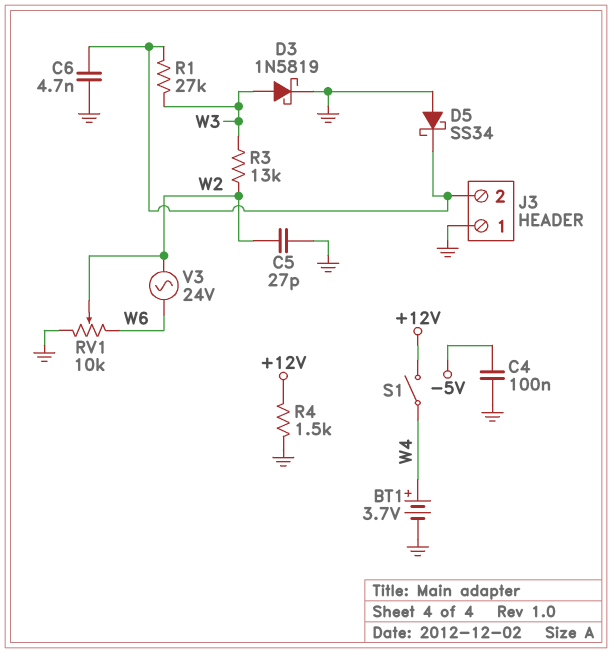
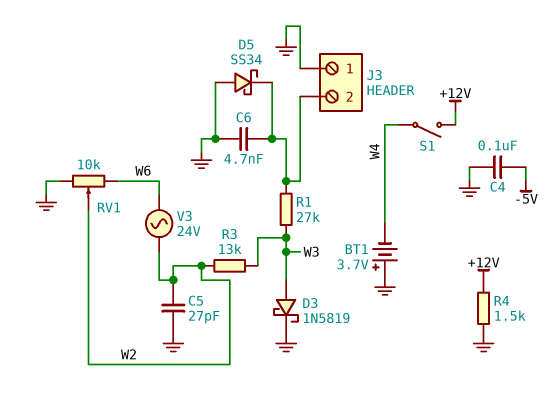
BT1: 3.7V (plus W4, minus GND) -> 3.7V (plus GND, minus W4)

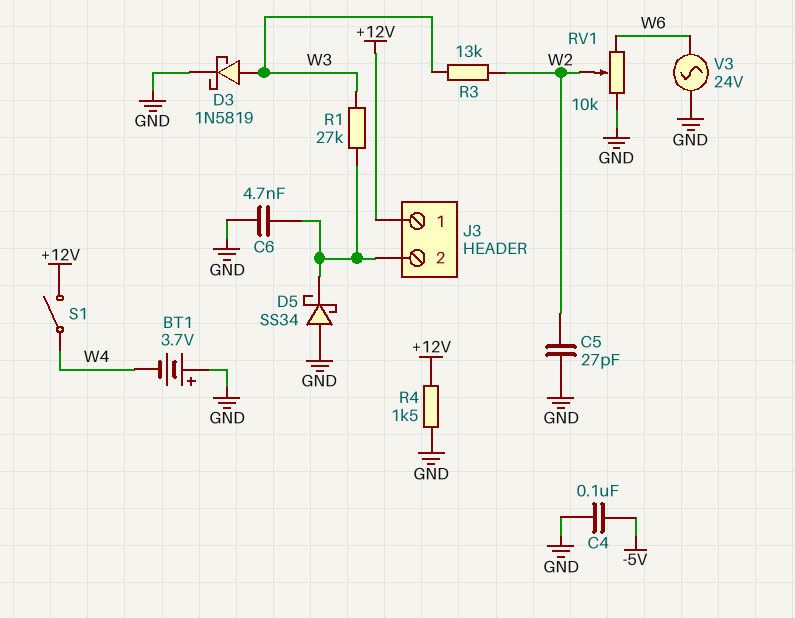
J3 pin 1: GND -> +12V
V3: AC 24V (W2, W6) -> AC 24V (GND, W6)

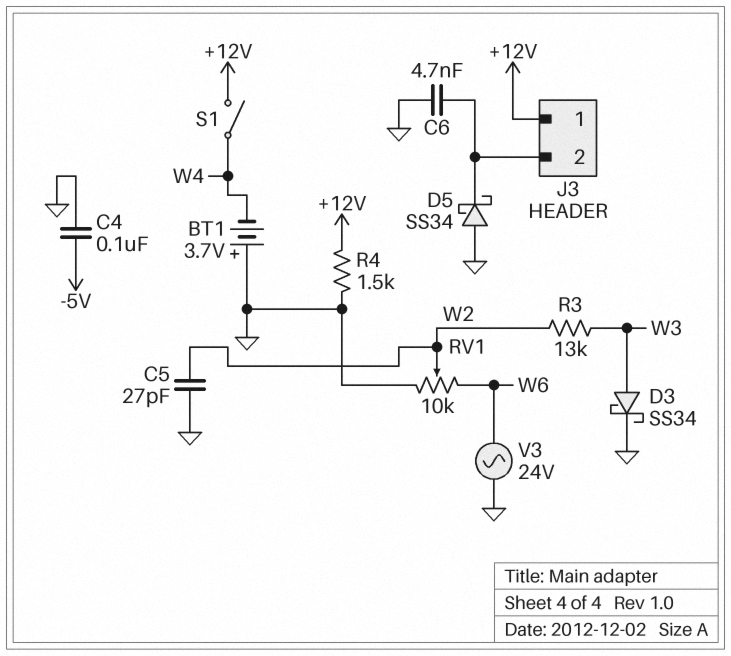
D3: schottky 1N5819 (A W3, K GND) -> schottky SS34 (A W3, K GND)
R1: 27k (J3/2, W3) -> none

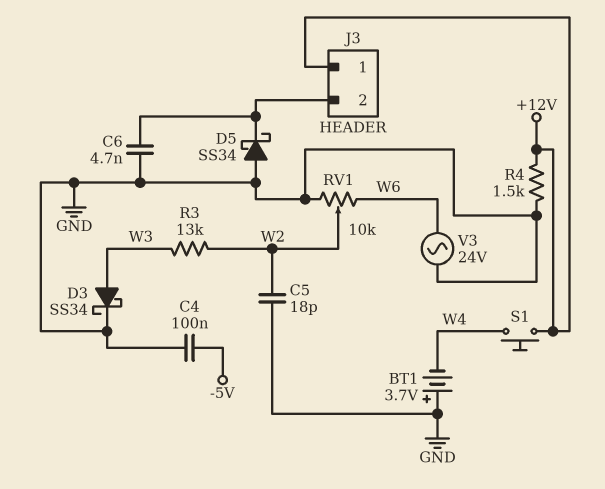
C5: 27pF (GND, W2) -> 18pF (GND, W2)
S1: switch (+12V, W4) -> button (+12V, W4)

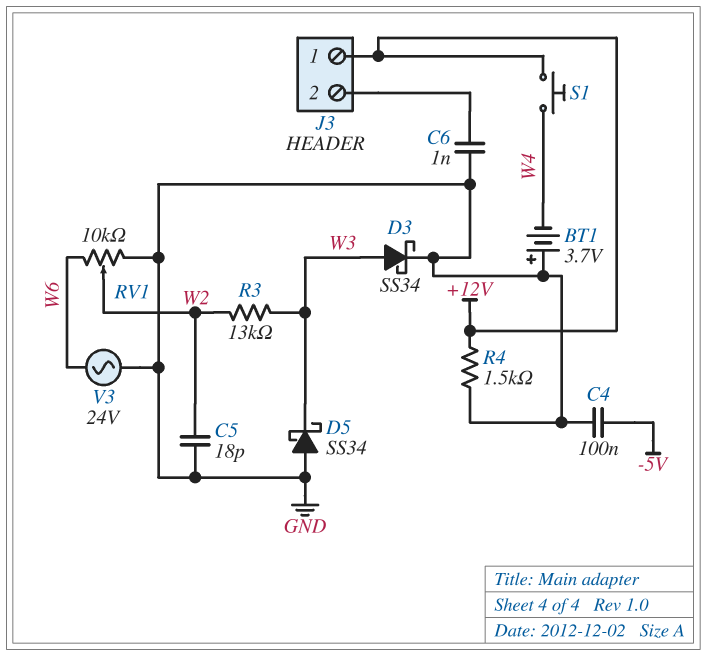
C6: 4.7nF (GND, J3/2) -> 1nF (GND, J3/2)
D5: schottky SS34 (A GND, K J3/2) -> schottky SS34 (A GND, K W3)

